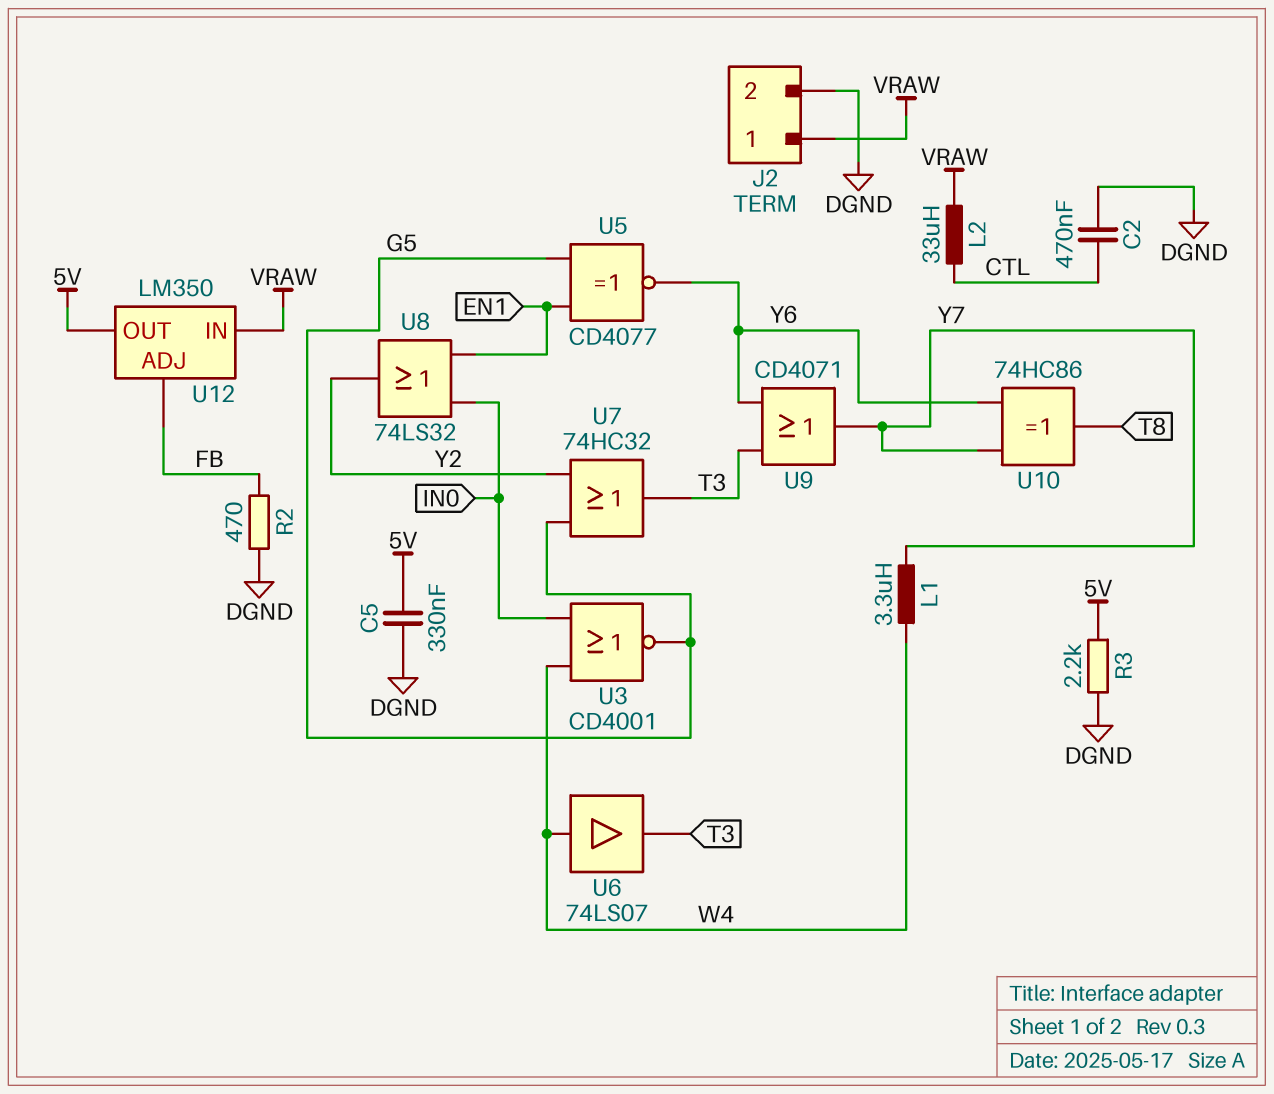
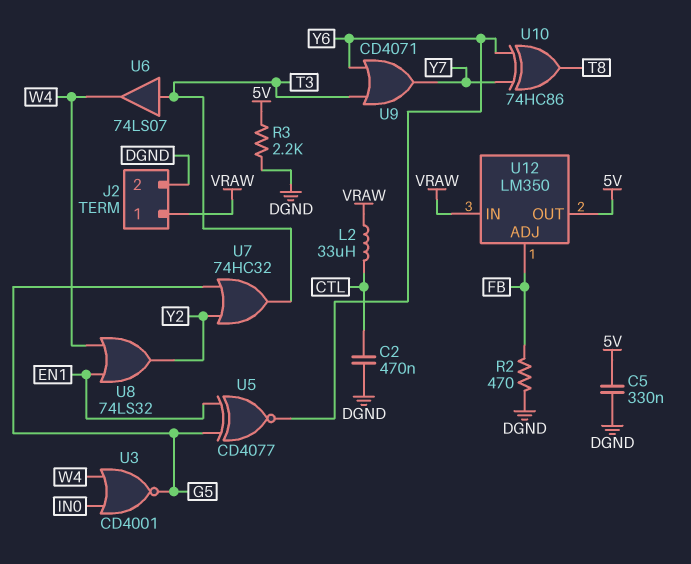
L1: 3.3uH (W4, Y7) -> none
U6: buffer 74LS07 (in W4, out T3) -> buffer 74LS07 (in T3, out W4)
U8: OR 74LS32 (in EN1, in IN0, out Y2) -> OR 74LS32 (in EN1, in W4, out Y2)

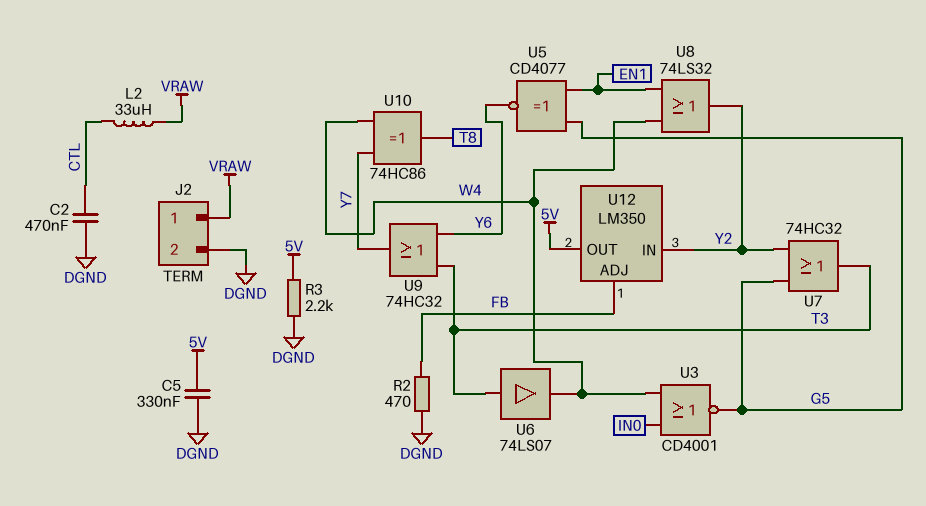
U9: OR CD4071 (in T3, in Y6, out Y7) -> OR 74HC32 (in T3, in Y6, out Y7)
U10: XOR 74HC86 (in Y6, in Y7, out T8) -> XOR 74HC86 (in W4, in Y7, out T8)
U12 pin IN: VRAW -> Y2

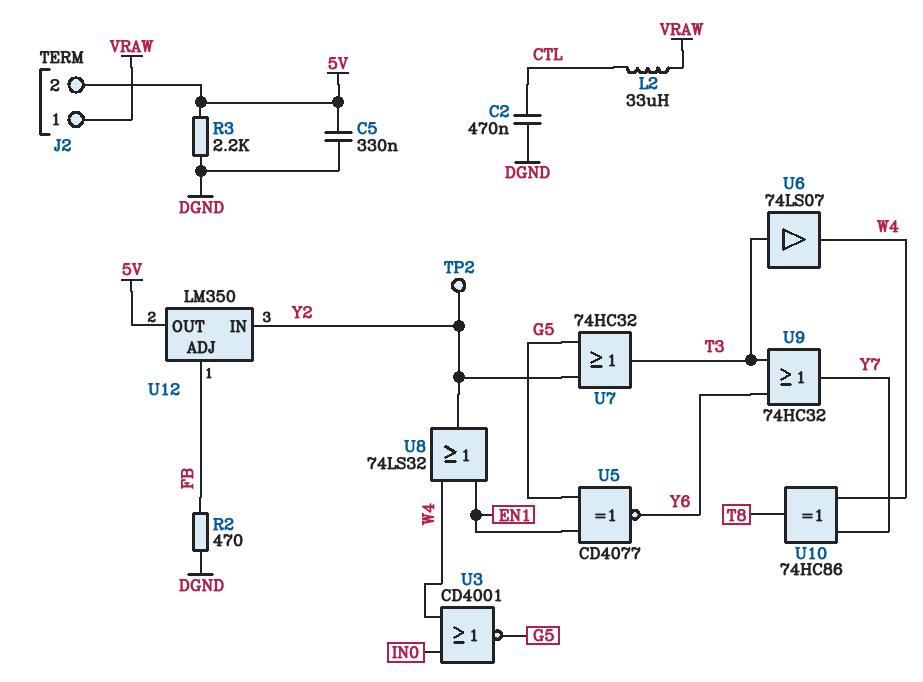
J2 pin 2: DGND -> 5V
TP2: none -> test point (Y2)

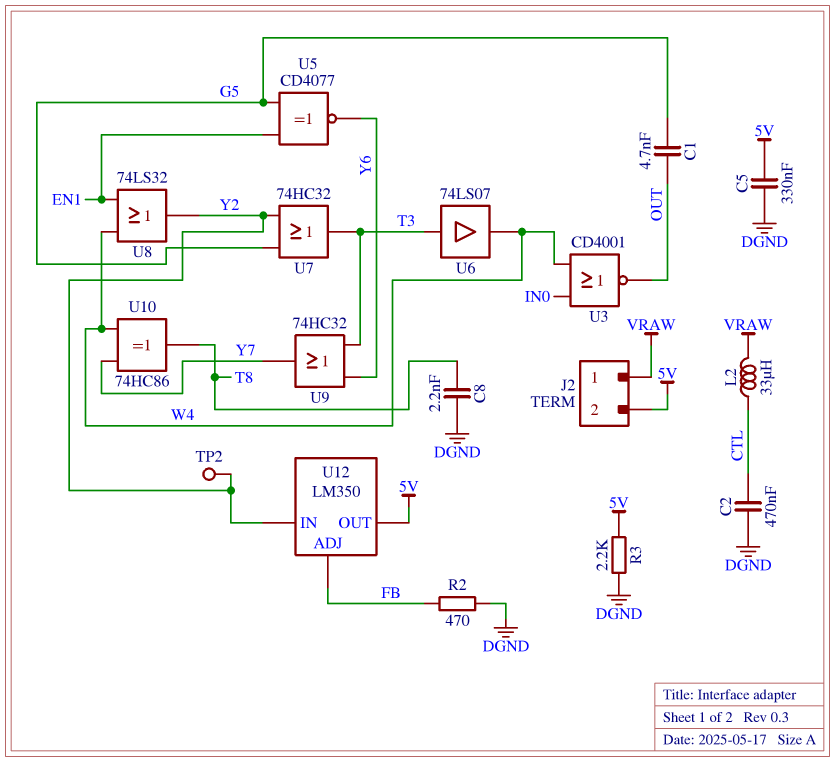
C1: none -> 4.7nF (G5, OUT)
C8: none -> 2.2nF (DGND, T8)
U3: NOR CD4001 (in IN0, in W4, out G5) -> NOR CD4001 (in IN0, in W4, out OUT)

